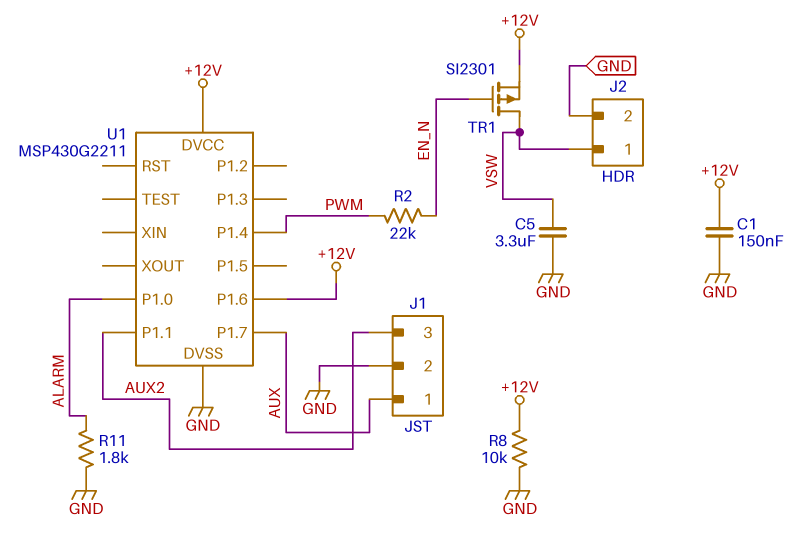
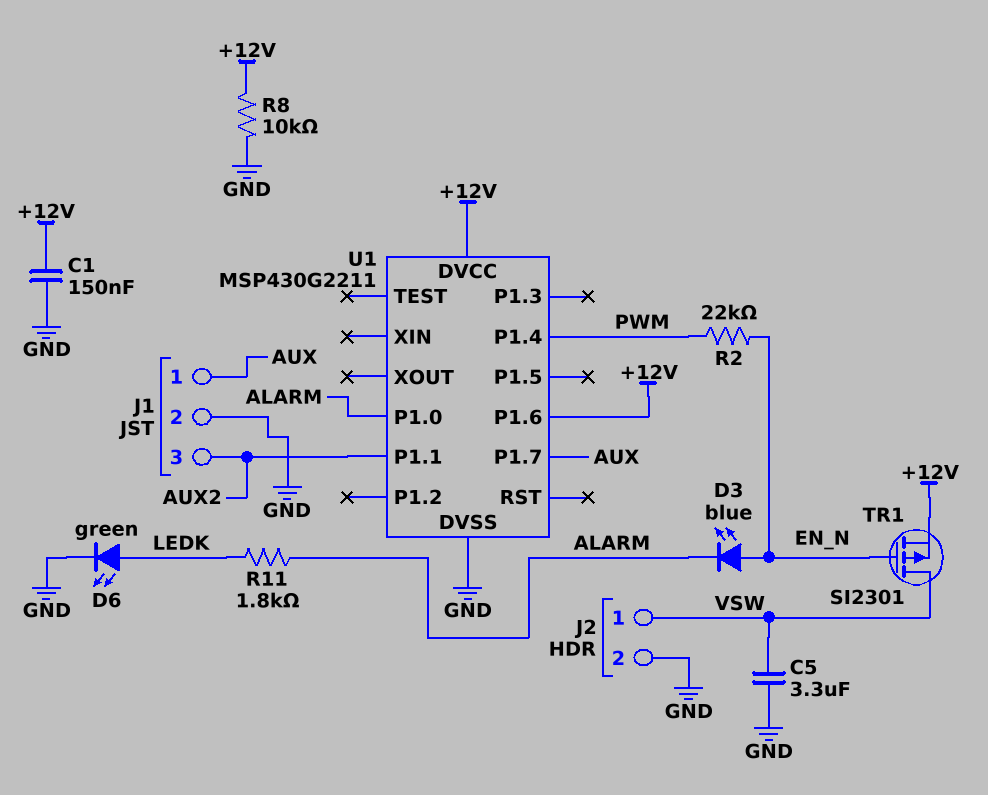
D3: none -> LED blue (A EN_N, K ALARM)
D6: none -> LED green (A LEDK, K GND)
R11: 1.8k (ALARM, GND) -> 1.8k (ALARM, LEDK)

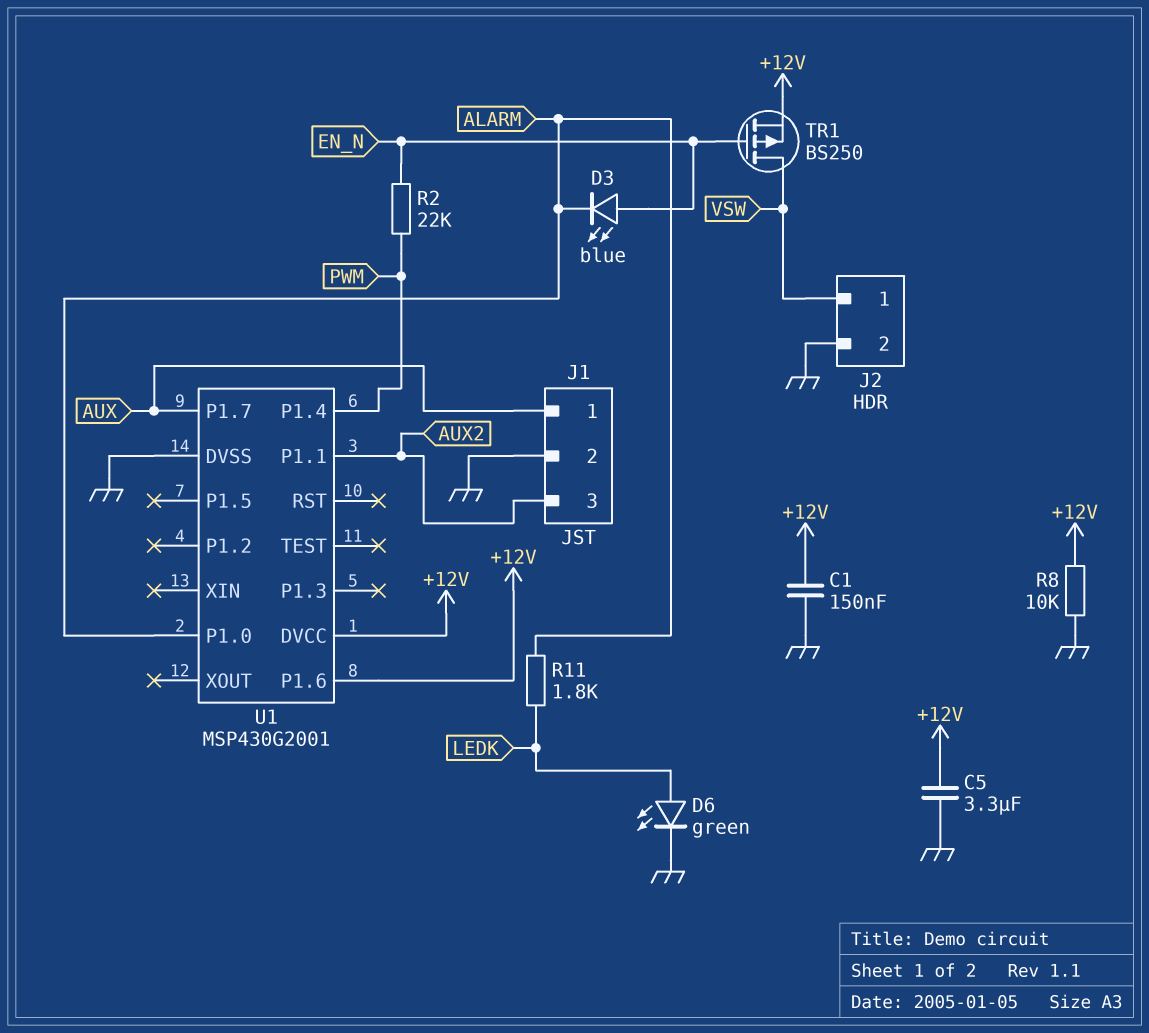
C5: 3.3uF (GND, VSW) -> 3.3uF (+12V, GND)
TR1: PMOS SI2301 (G EN_N, D VSW, S +12V) -> PMOS BS250 (G EN_N, D VSW, S +12V)
U1: MSP430G2211 -> MSP430G2001

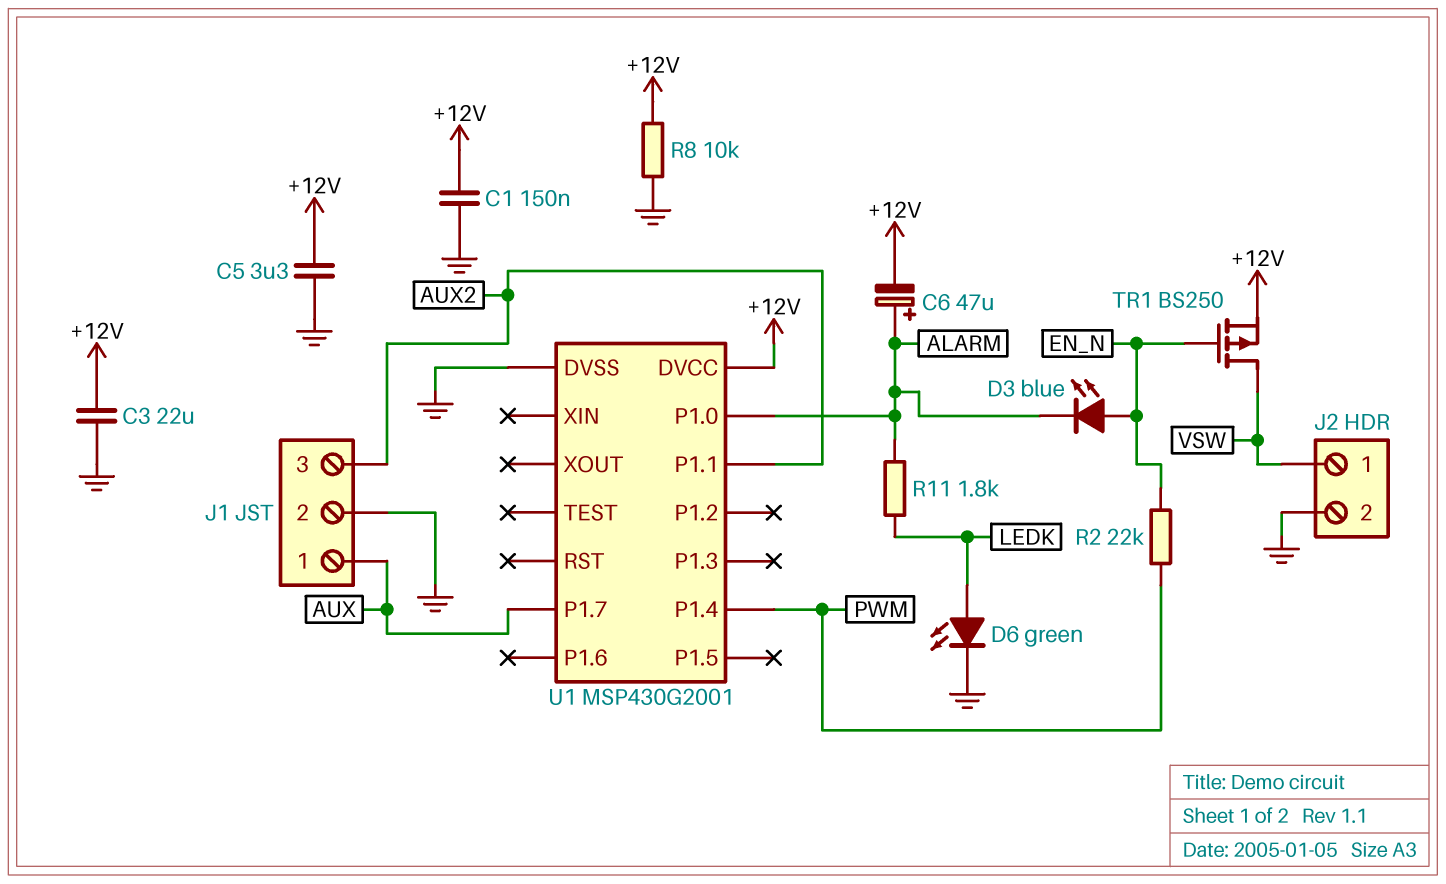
C3: none -> 22uF (+12V, GND)
C6: none -> 47uF (plus ALARM, minus +12V)
U1 pin P1.6: +12V -> none

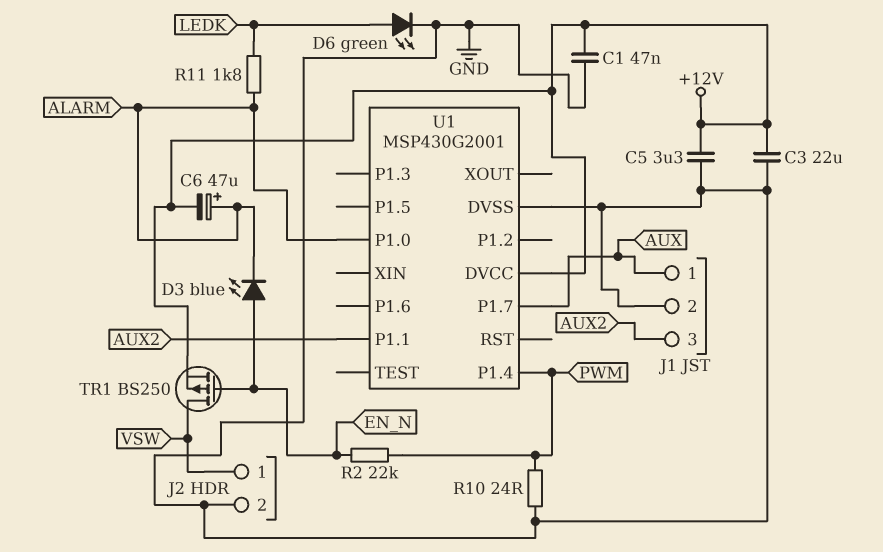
C1: 150nF (+12V, GND) -> 47nF (+12V, GND)
R8: 10k (+12V, GND) -> none
R10: none -> 24 (GND, PWM)

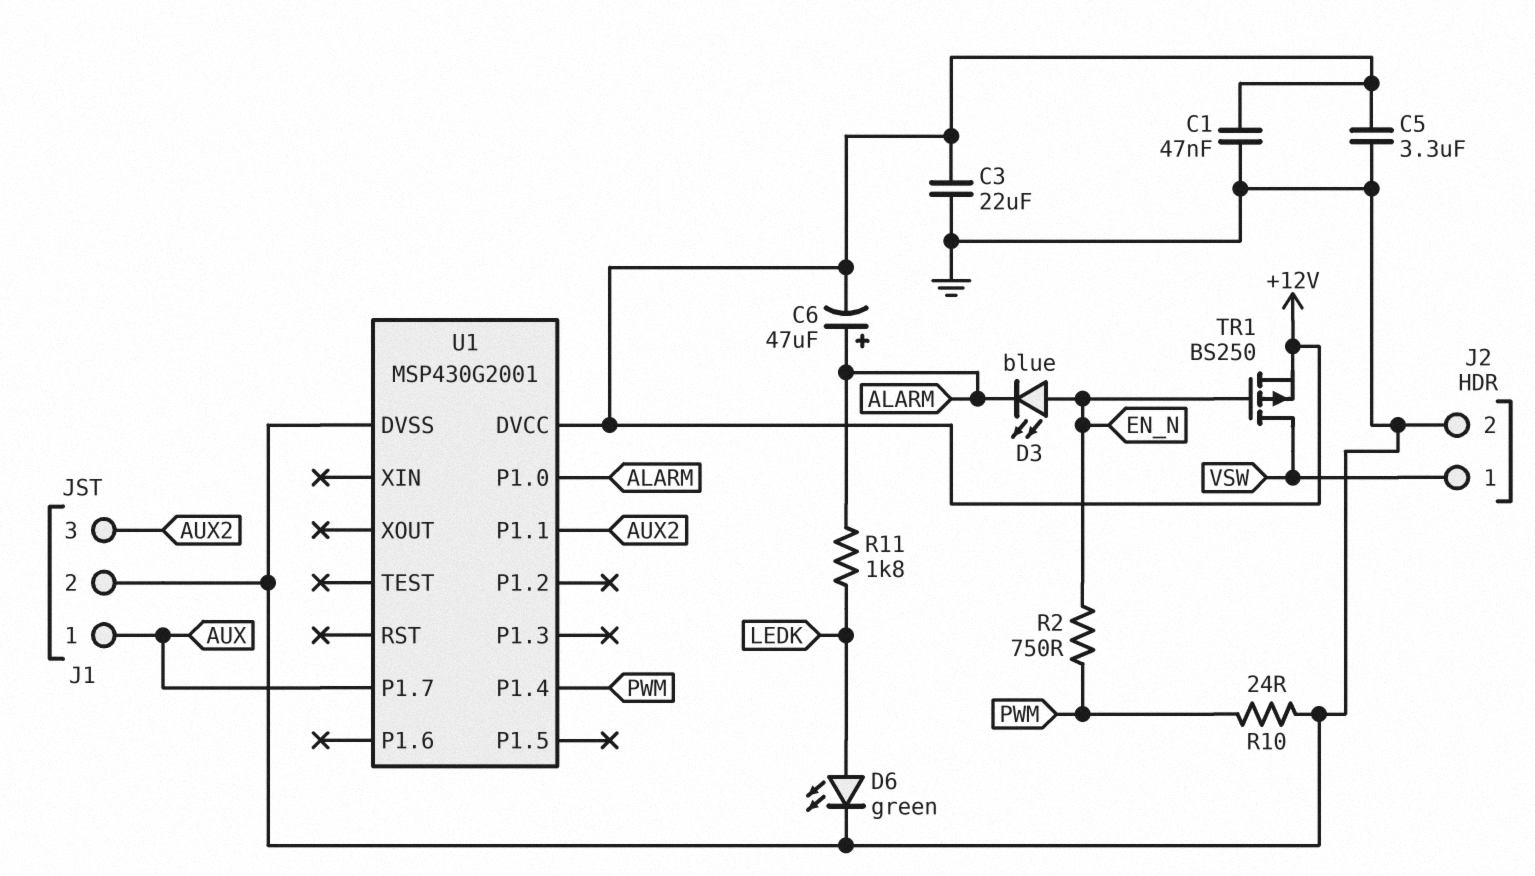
R2: 22k (EN_N, PWM) -> 750 (EN_N, PWM)

